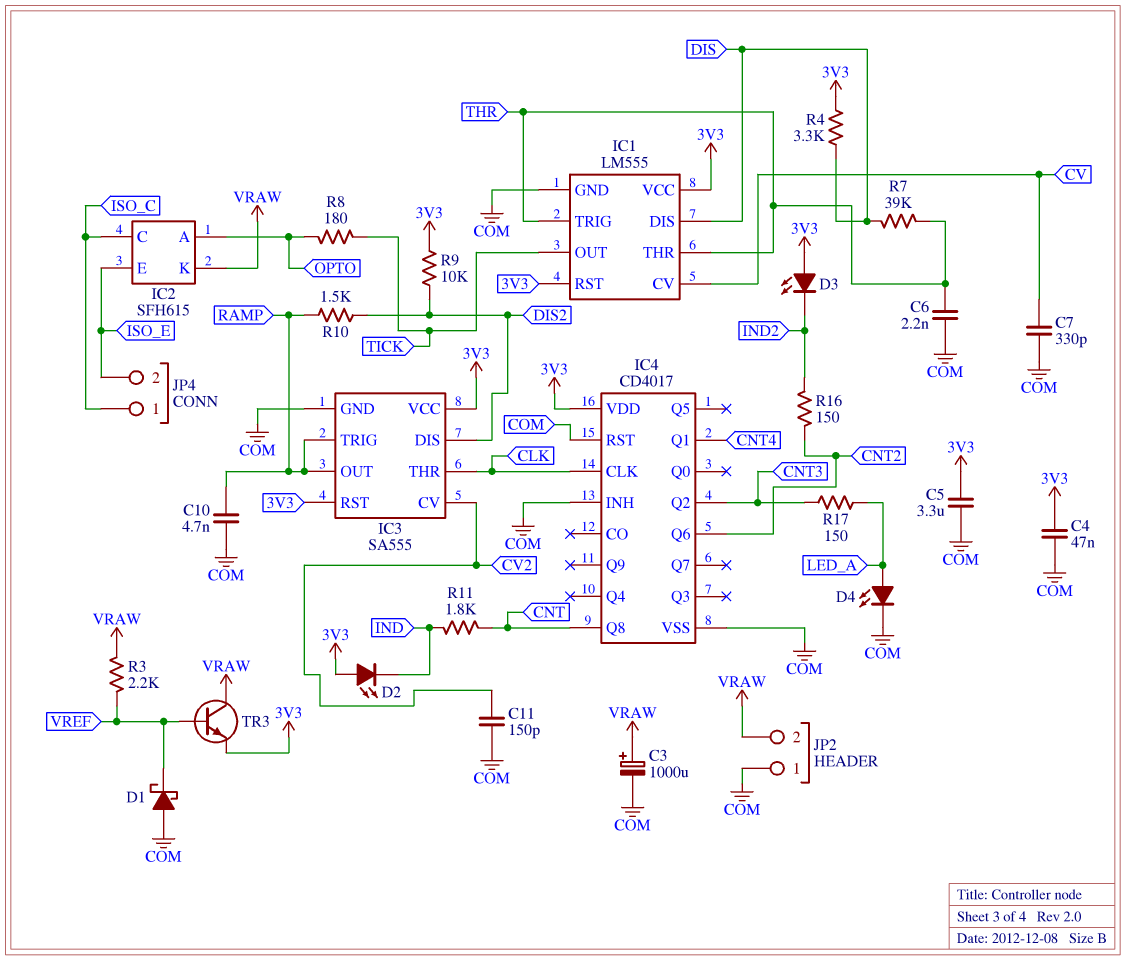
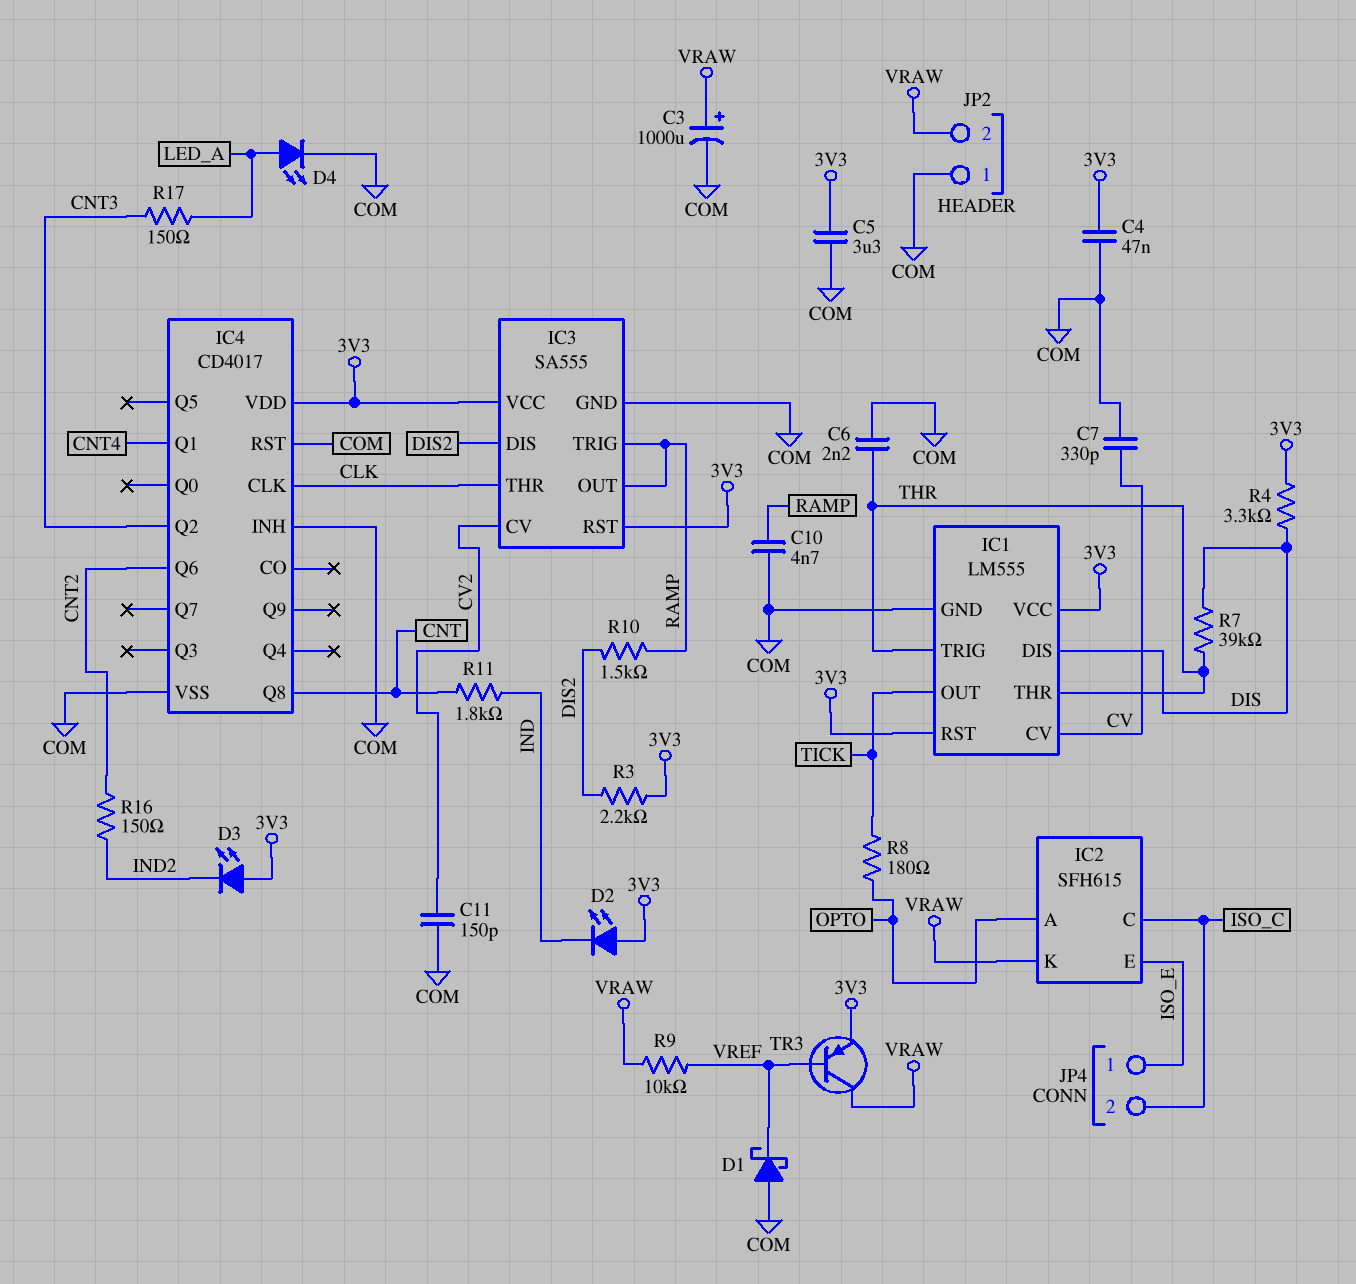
JP4 pin 1: ISO_C -> ISO_E
JP4 pin 2: ISO_E -> ISO_C
R3: 2.2k (VRAW, VREF) -> 2.2k (3V3, DIS2)
R9: 10k (3V3, DIS2) -> 10k (VRAW, VREF)
TR3: NPN (B VREF, C VRAW, E 3V3) -> PNP (B VREF, C VRAW, E 3V3)

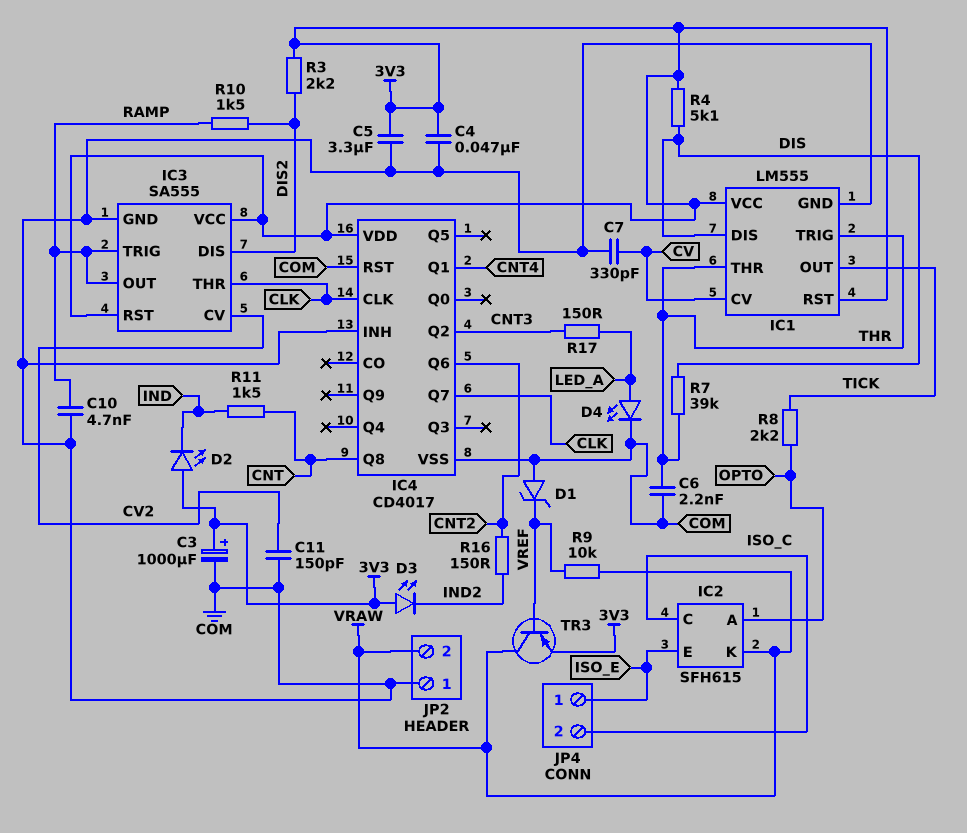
C3: 1000uF (plus VRAW, minus COM) -> 1000uF (plus 3V3, minus COM)
D1: schottky (A COM, K VREF) -> zener (A COM, K VREF)
IC4 pin Q7: none -> CLK
R4: 3.3k (3V3, DIS) -> 5.1k (3V3, DIS)
R8: 180 (OPTO, TICK) -> 2.2k (OPTO, TICK)
R11: 1.8k (CNT, IND) -> 1.5k (CNT, IND)

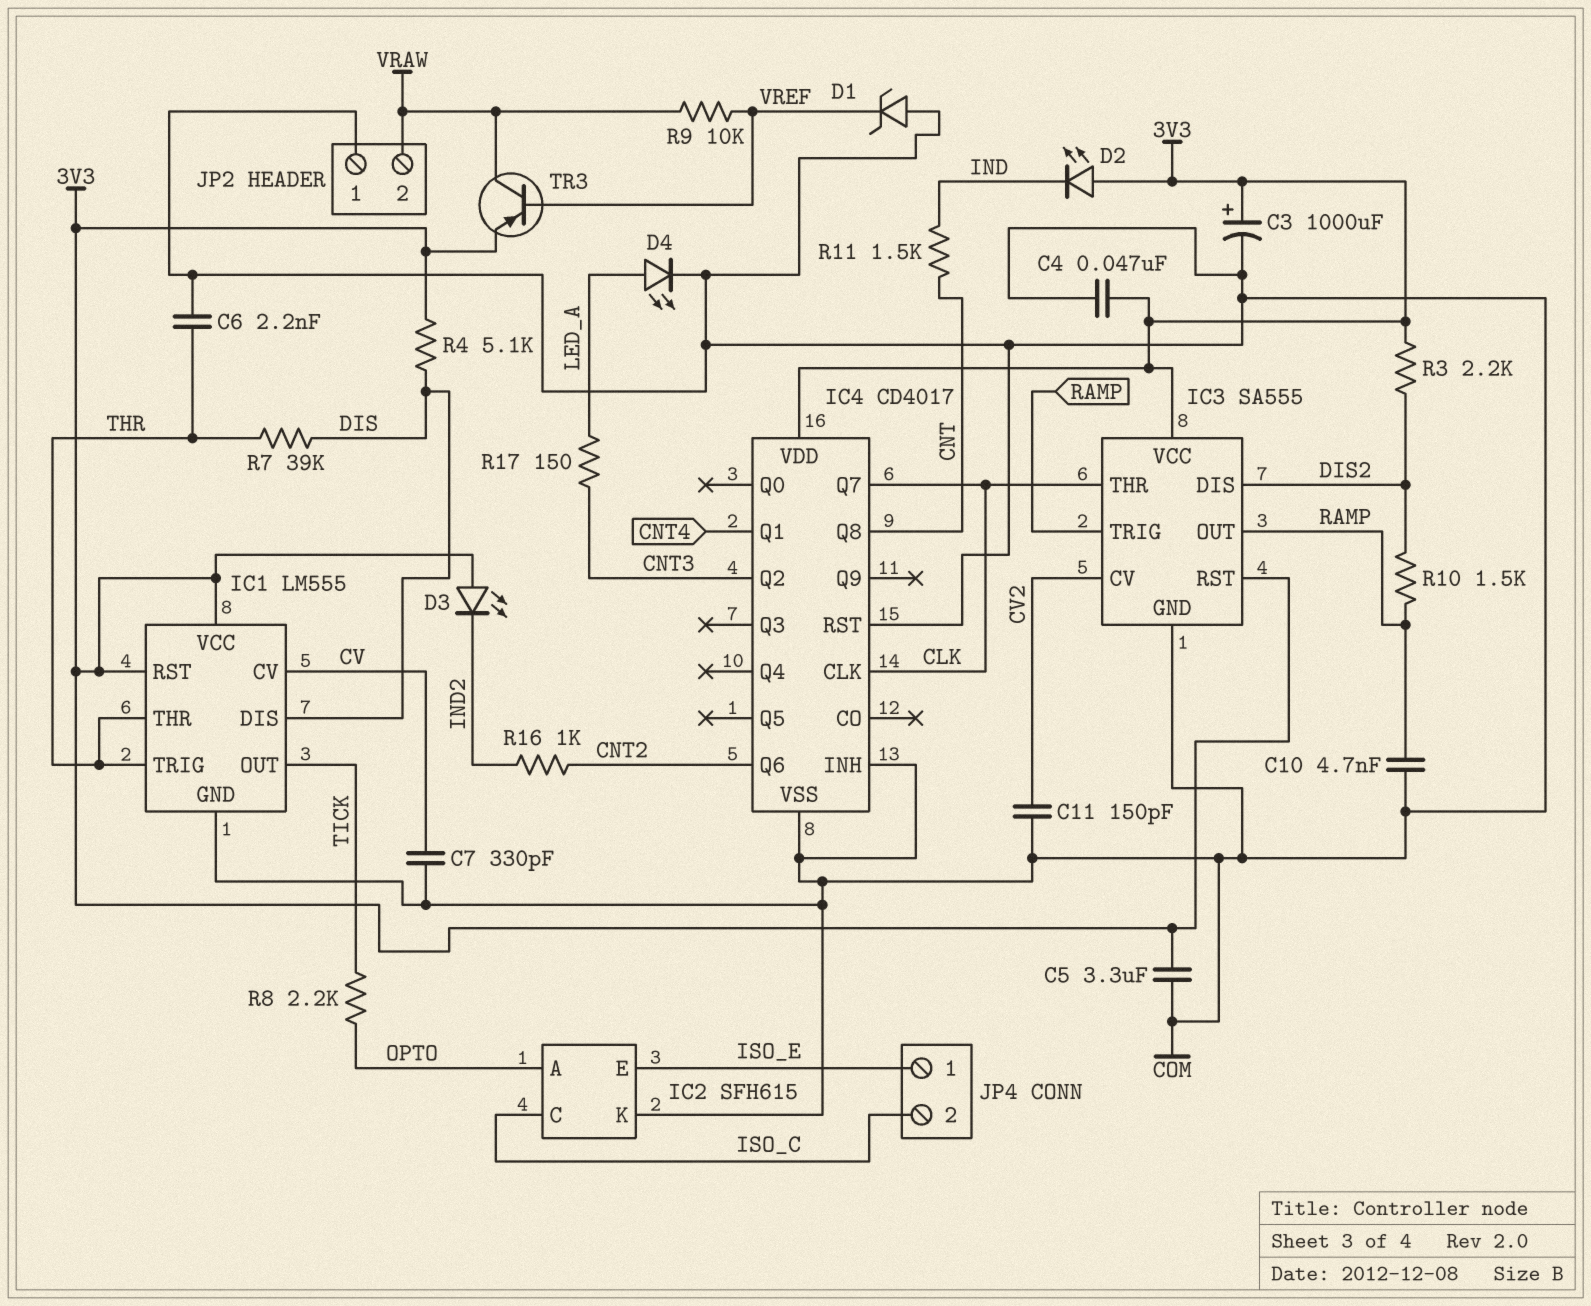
IC2 pin K: VRAW -> COM
R16: 150 (CNT2, IND2) -> 1k (CNT2, IND2)

